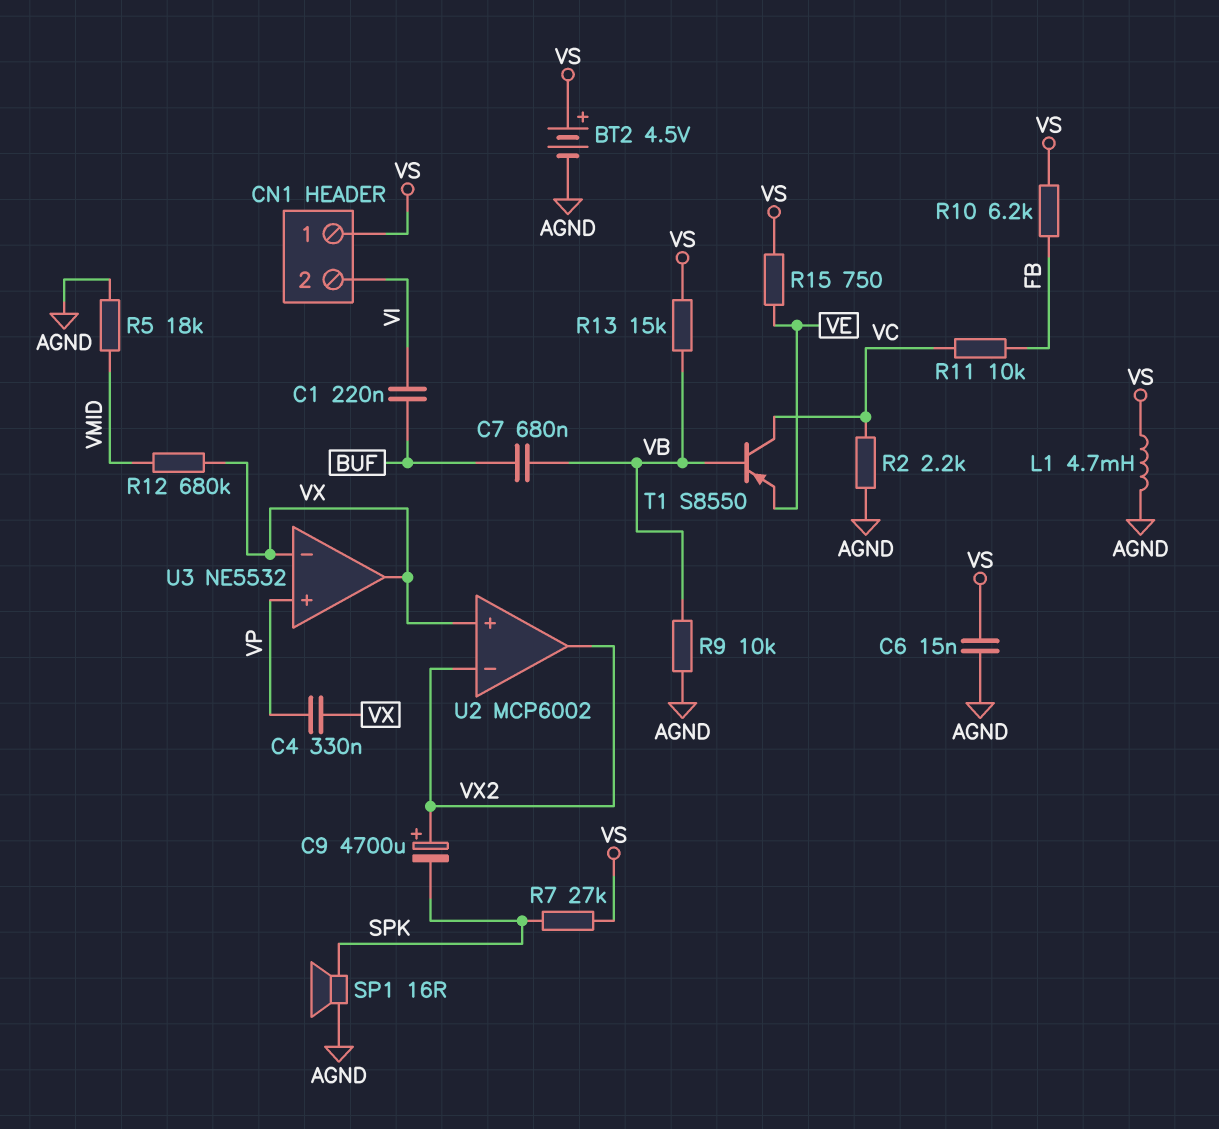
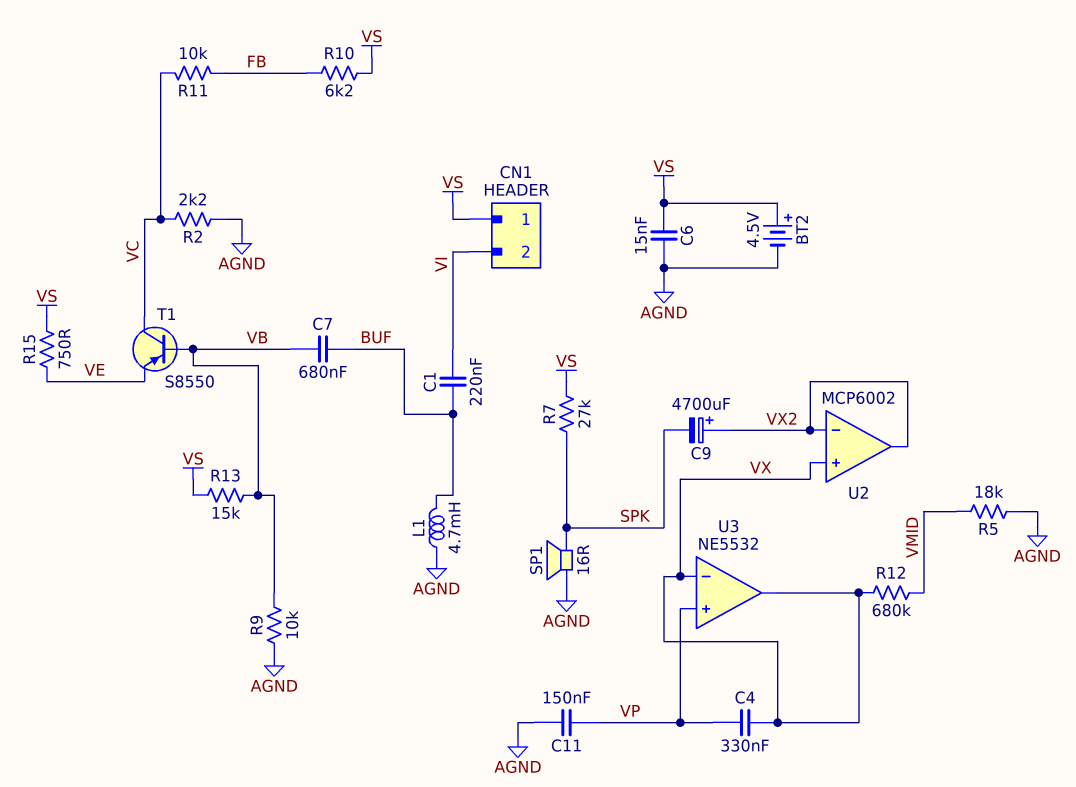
C11: none -> 150nF (AGND, VP)
L1: 4.7mH (AGND, VS) -> 4.7mH (AGND, BUF)

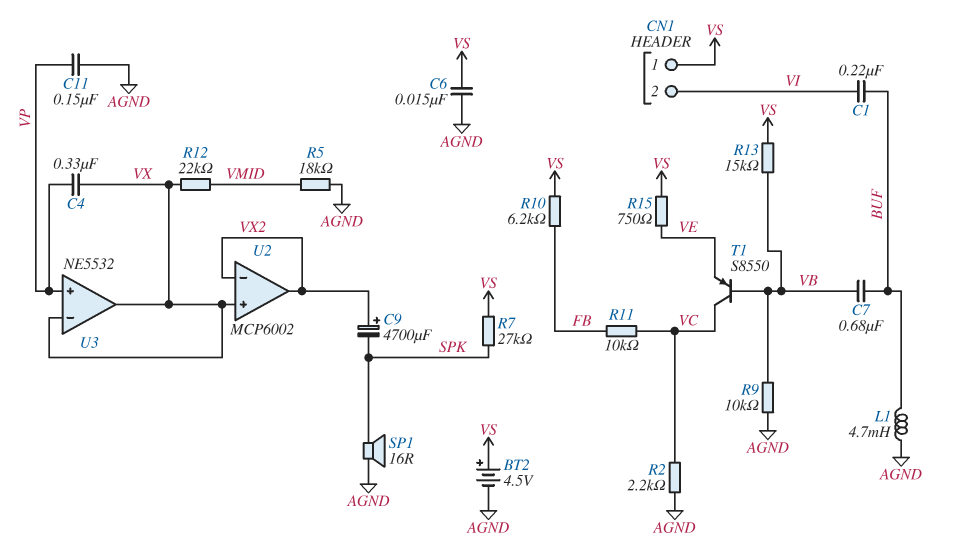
R12: 680k (VMID, VX) -> 22k (VMID, VX)

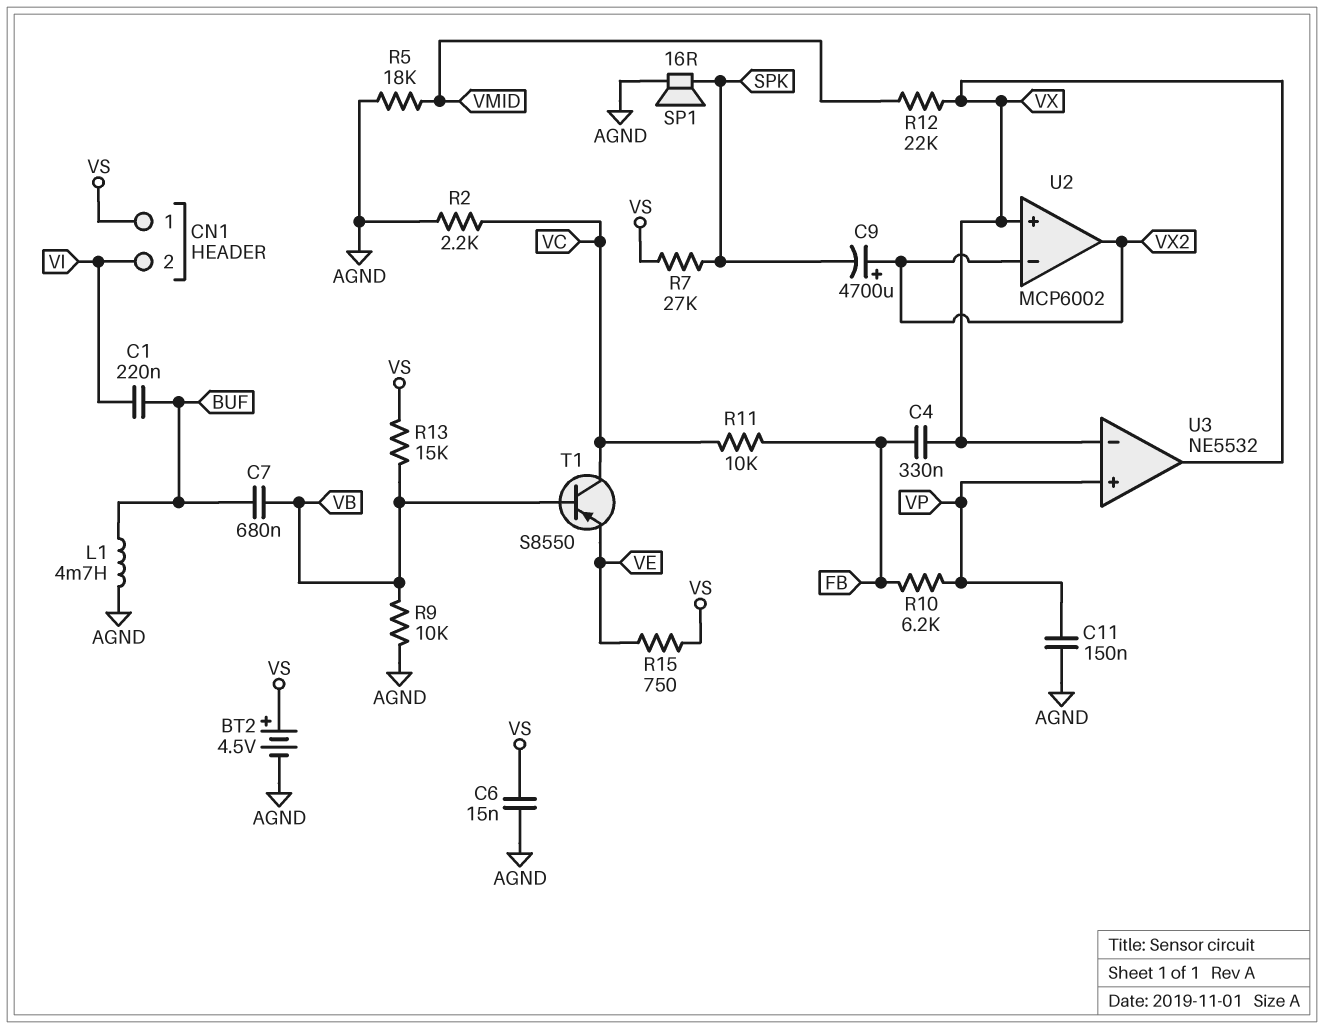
C4: 330nF (VP, VX) -> 330nF (FB, VX)
R10: 6.2k (FB, VS) -> 6.2k (FB, VP)

